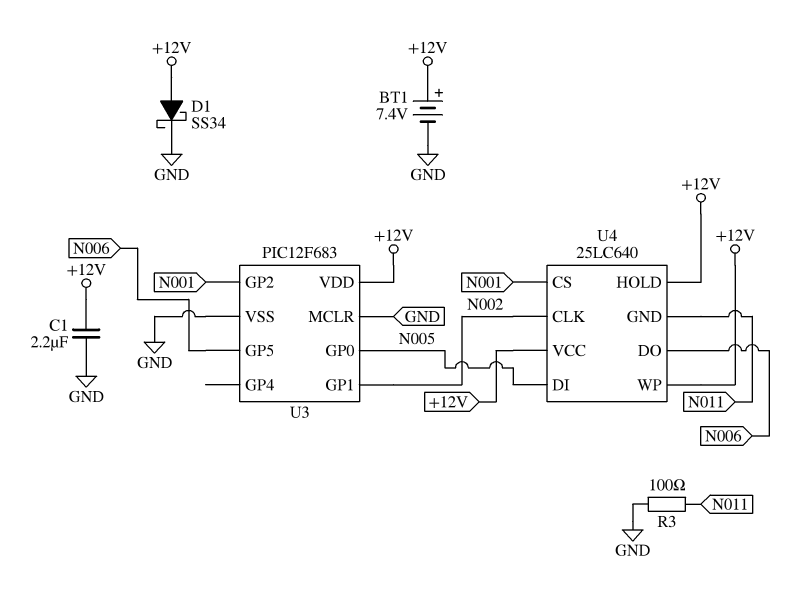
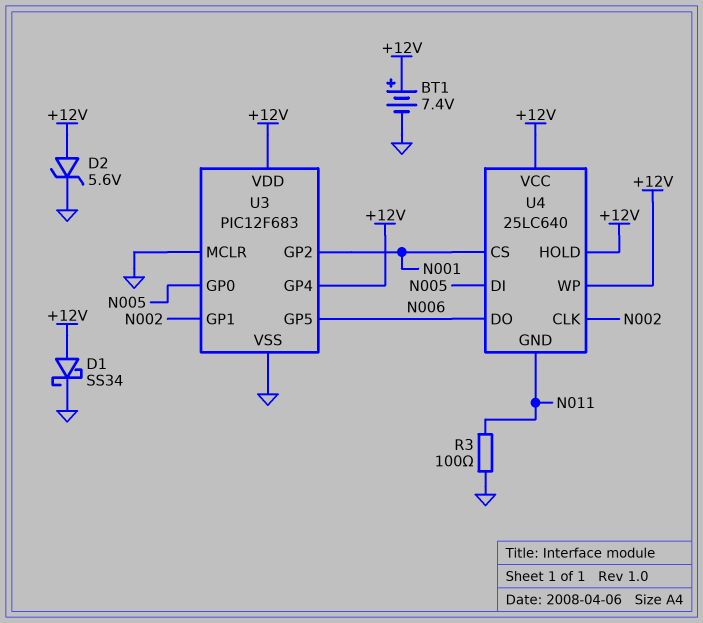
C1: 2.2uF (+12V, GND) -> none
D2: none -> zener 5.6V (A +12V, K GND)
U3 pin GP4: none -> +12V

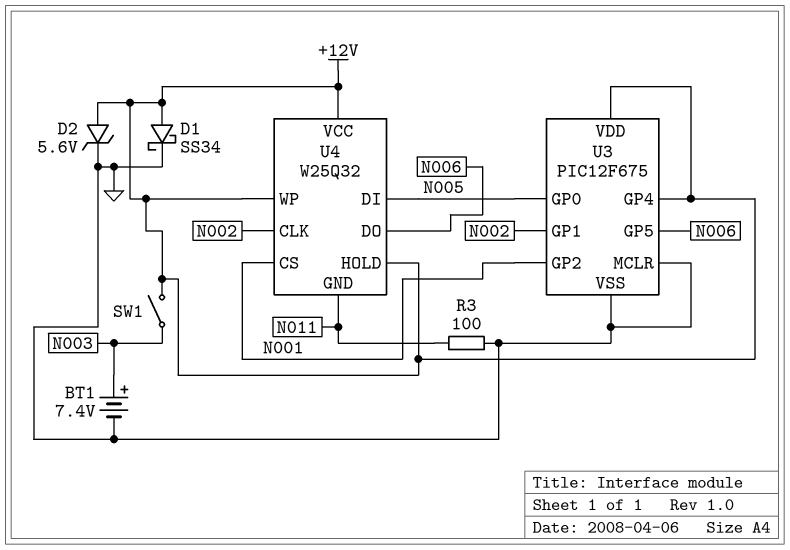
BT1: 7.4V (plus +12V, minus GND) -> 7.4V (plus N003, minus GND)
SW1: none -> switch (+12V, N003)
U3: PIC12F683 -> PIC12F675
U4: 25LC640 -> W25Q32

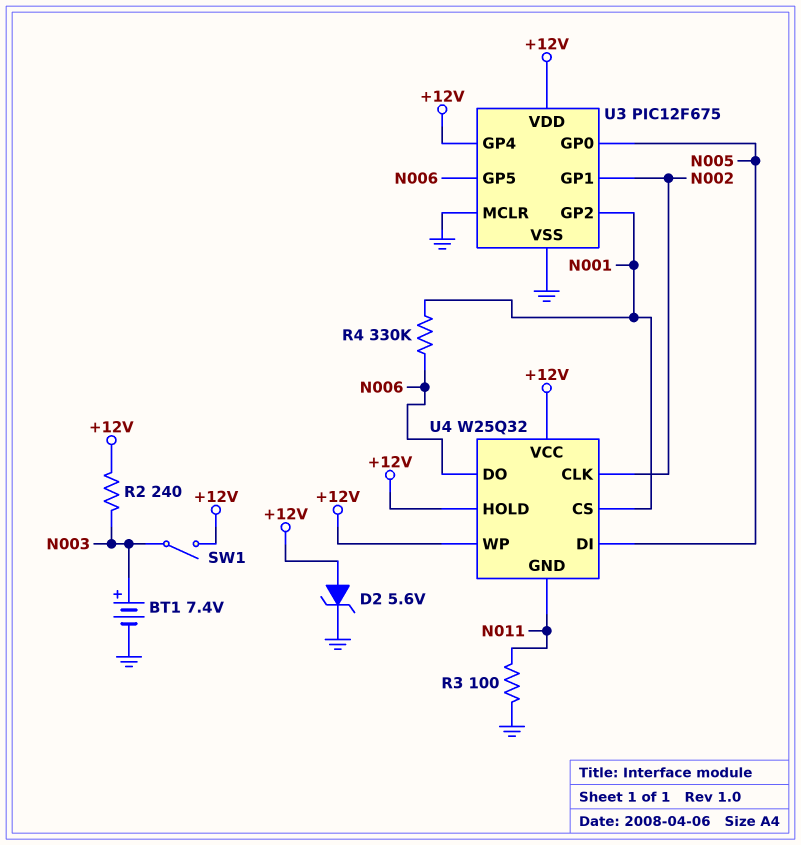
D1: schottky SS34 (A +12V, K GND) -> none
R2: none -> 240 (+12V, N003)
R4: none -> 330k (N001, N006)

